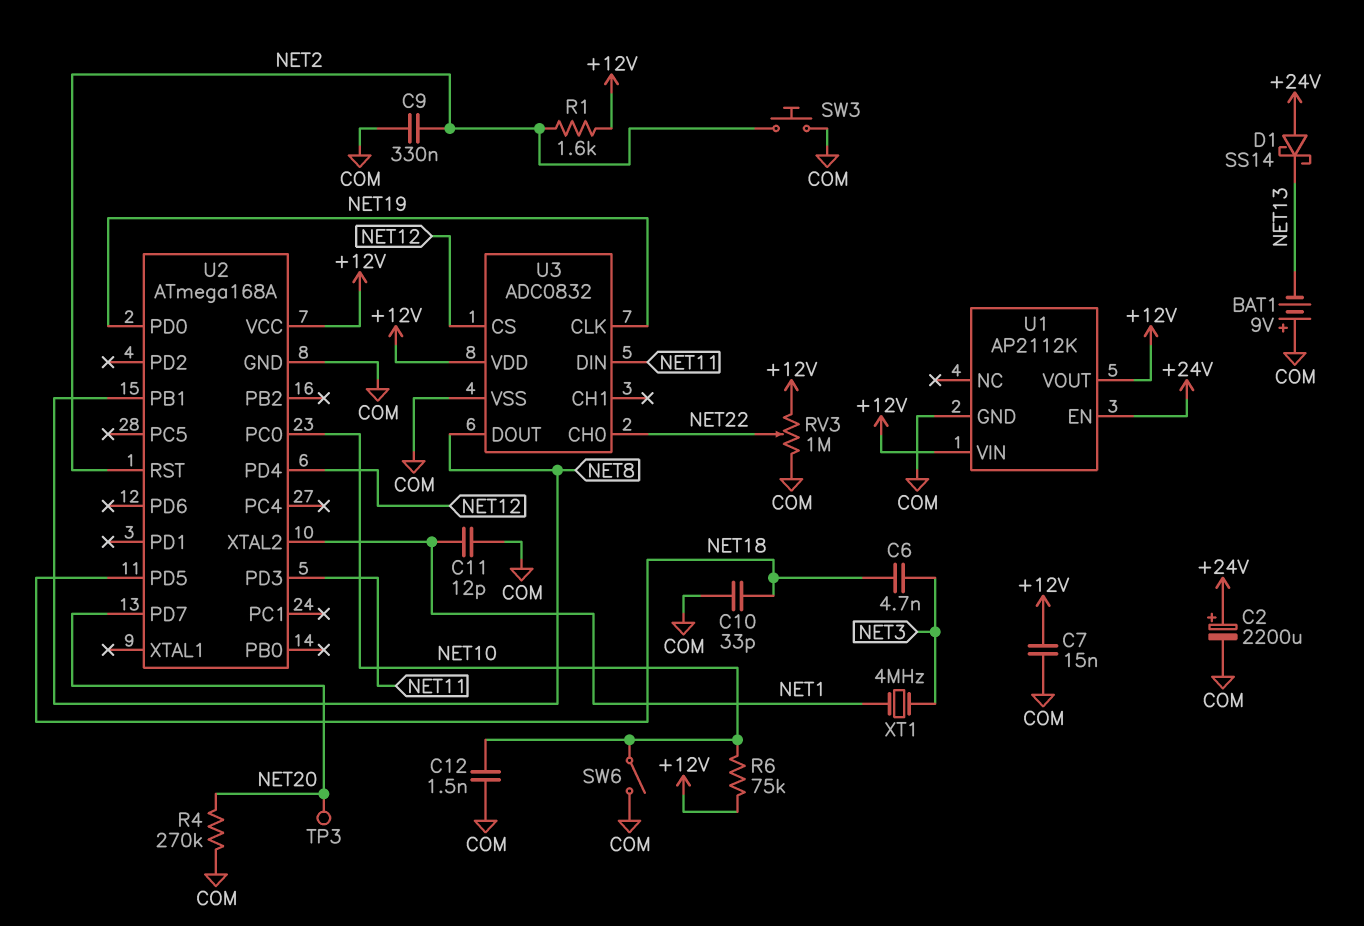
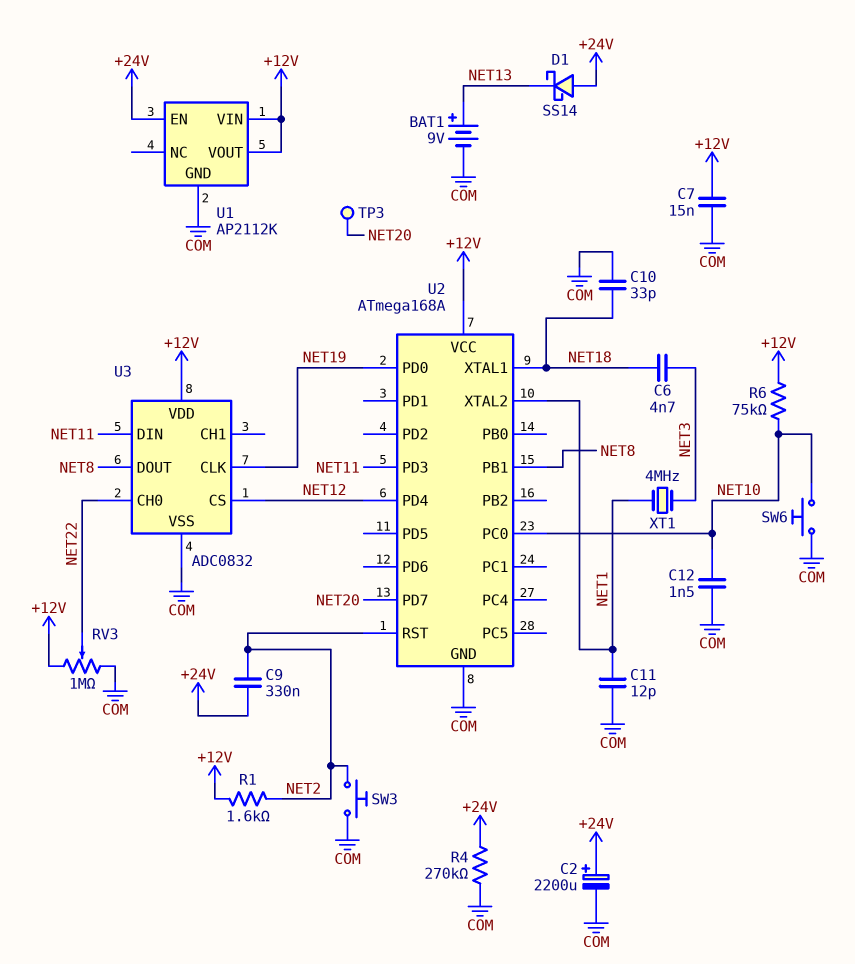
BAT1: 9V (plus COM, minus NET13) -> 9V (plus NET13, minus COM)
C9: 330nF (COM, NET2) -> 330nF (+24V, NET2)
R4: 270k (COM, NET20) -> 270k (+24V, COM)
SW6: switch (COM, NET10) -> button (COM, NET10)
U2 pin PD5: NET18 -> none
U2 pin XTAL1: none -> NET18

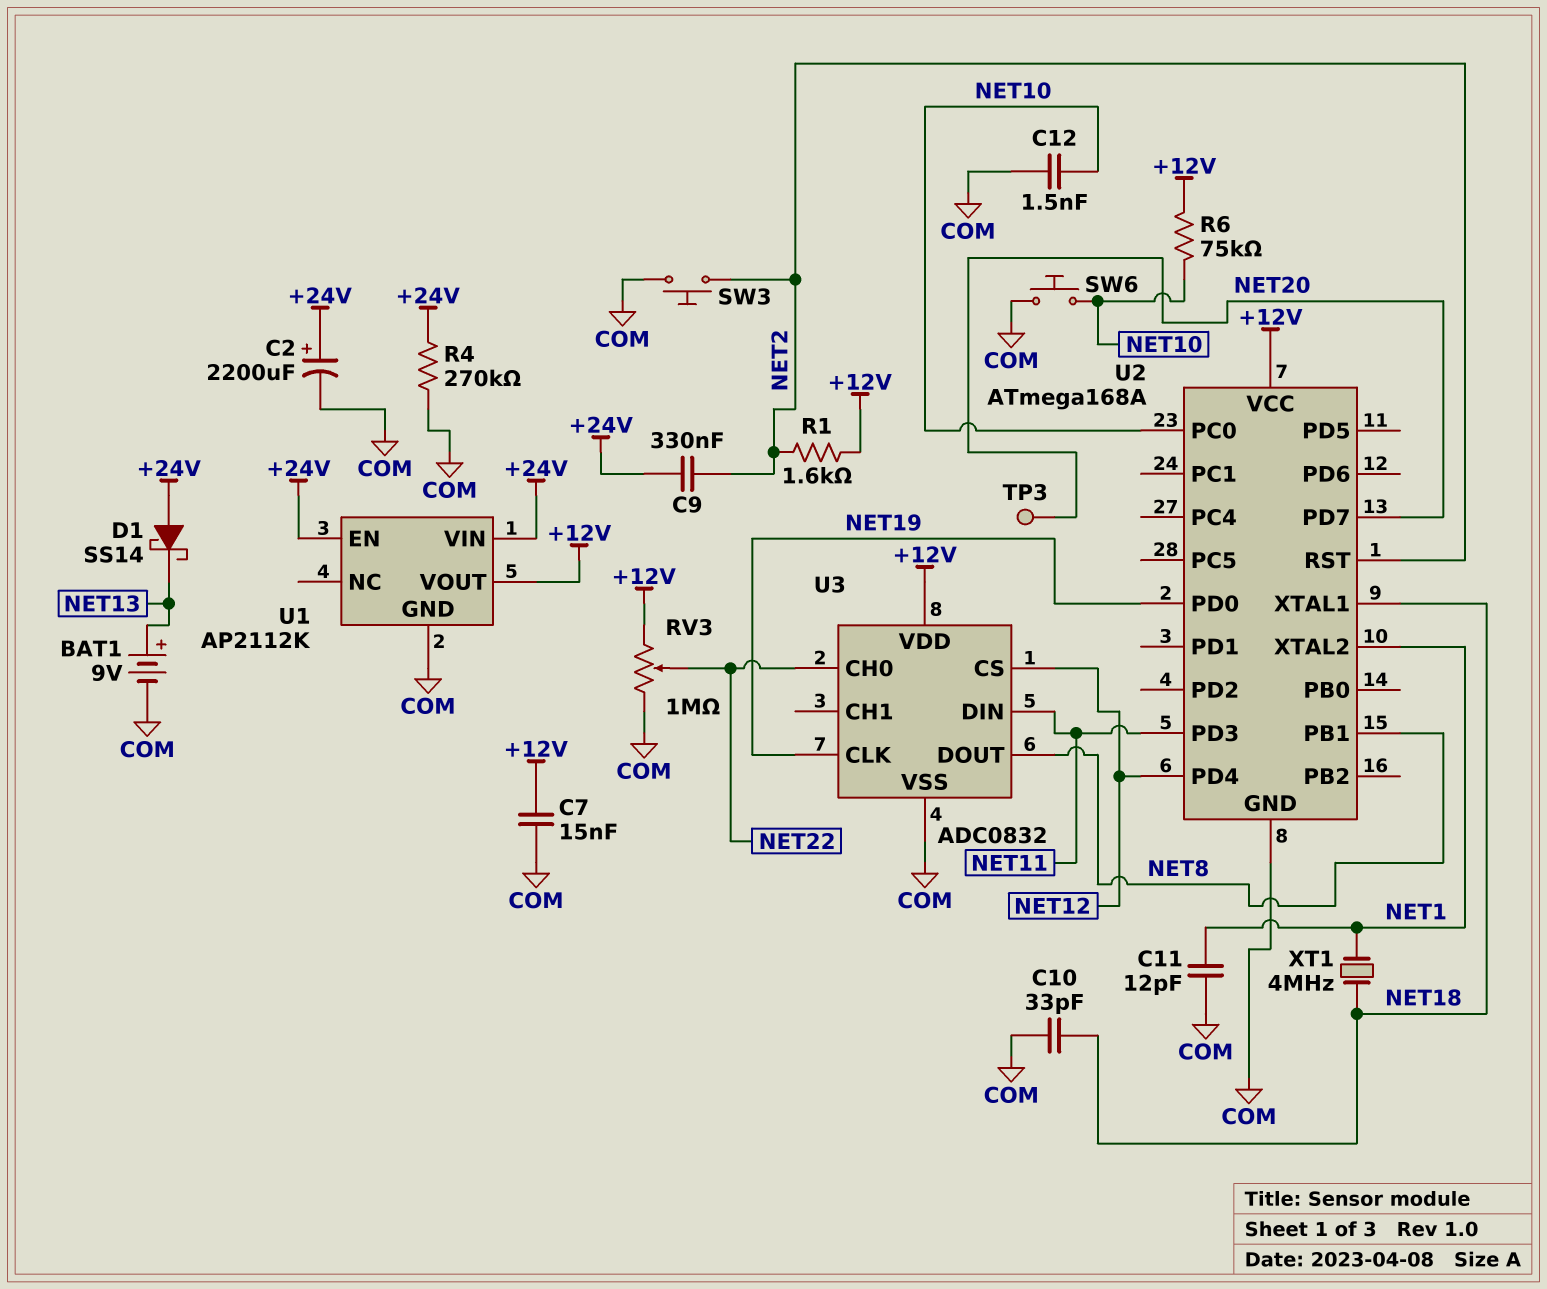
C6: 4.7nF (NET3, NET18) -> none
U1 pin VIN: +12V -> +24V
XT1: 4MHz (NET1, NET3) -> 4MHz (NET1, NET18)

